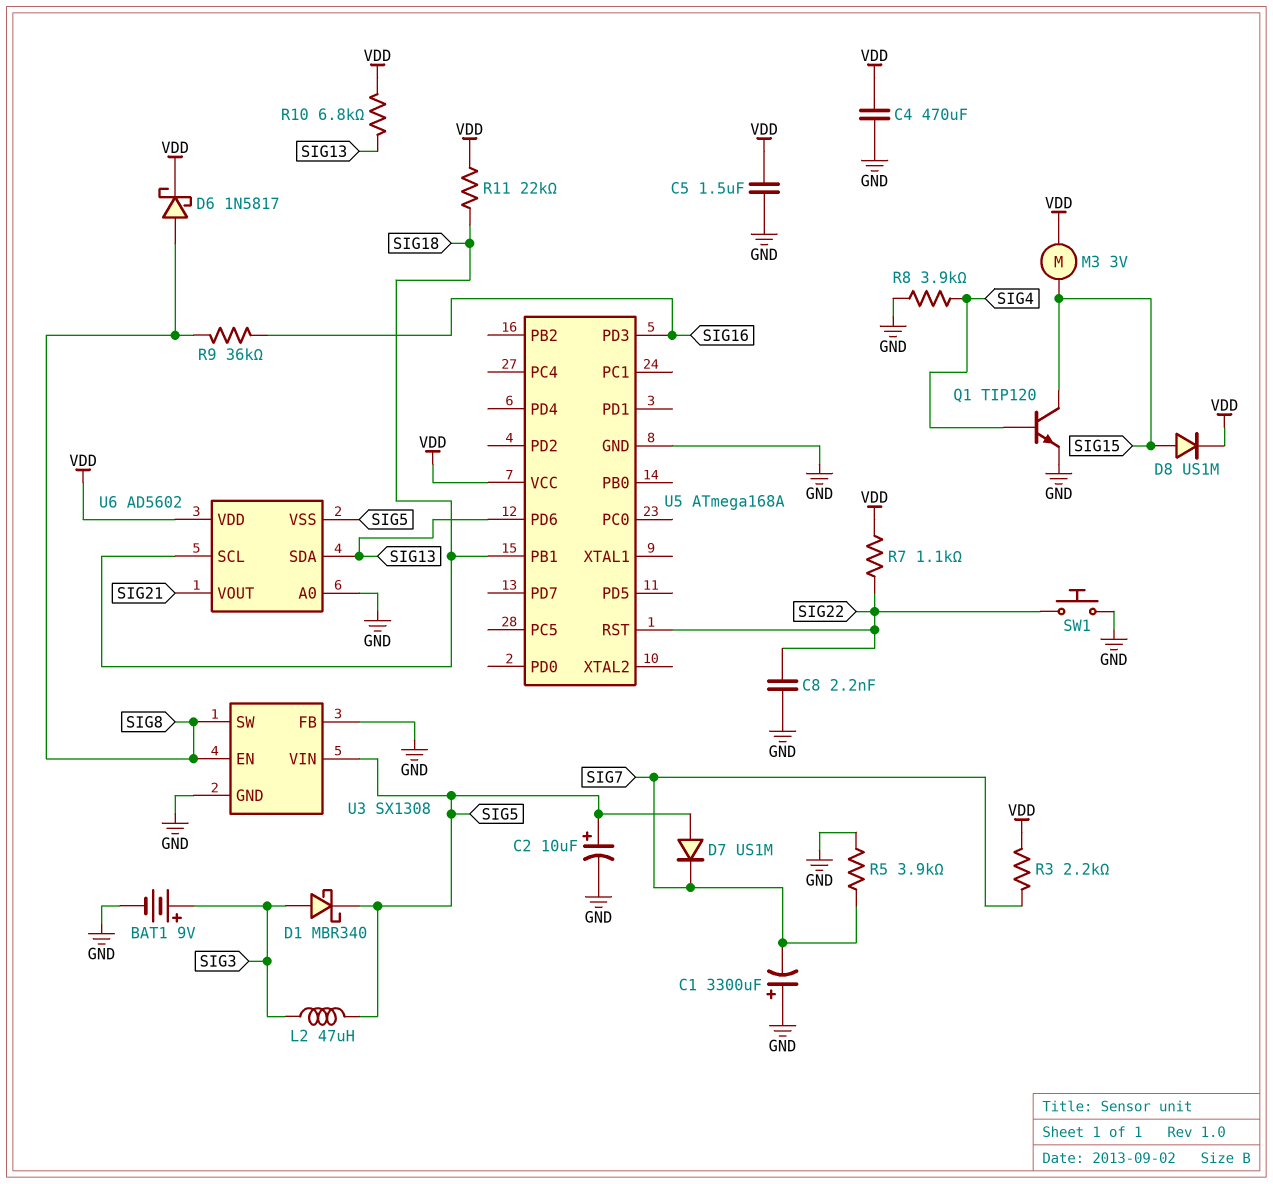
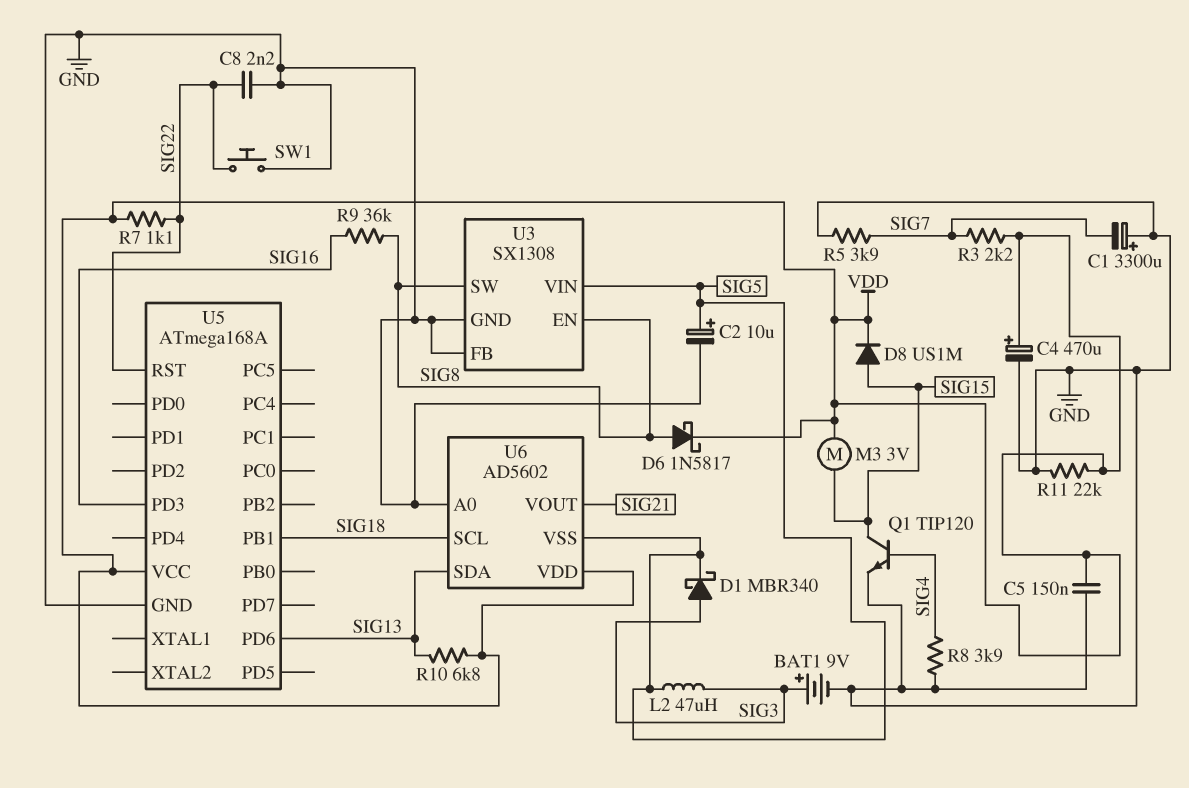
C4: 470uF (GND, VDD) -> 470uF (plus VDD, minus GND)
C5: 1.5uF (GND, VDD) -> 150nF (GND, VDD)
D7: diode US1M (A SIG5, K SIG7) -> none
R11: 22k (SIG18, VDD) -> 22k (GND, VDD)

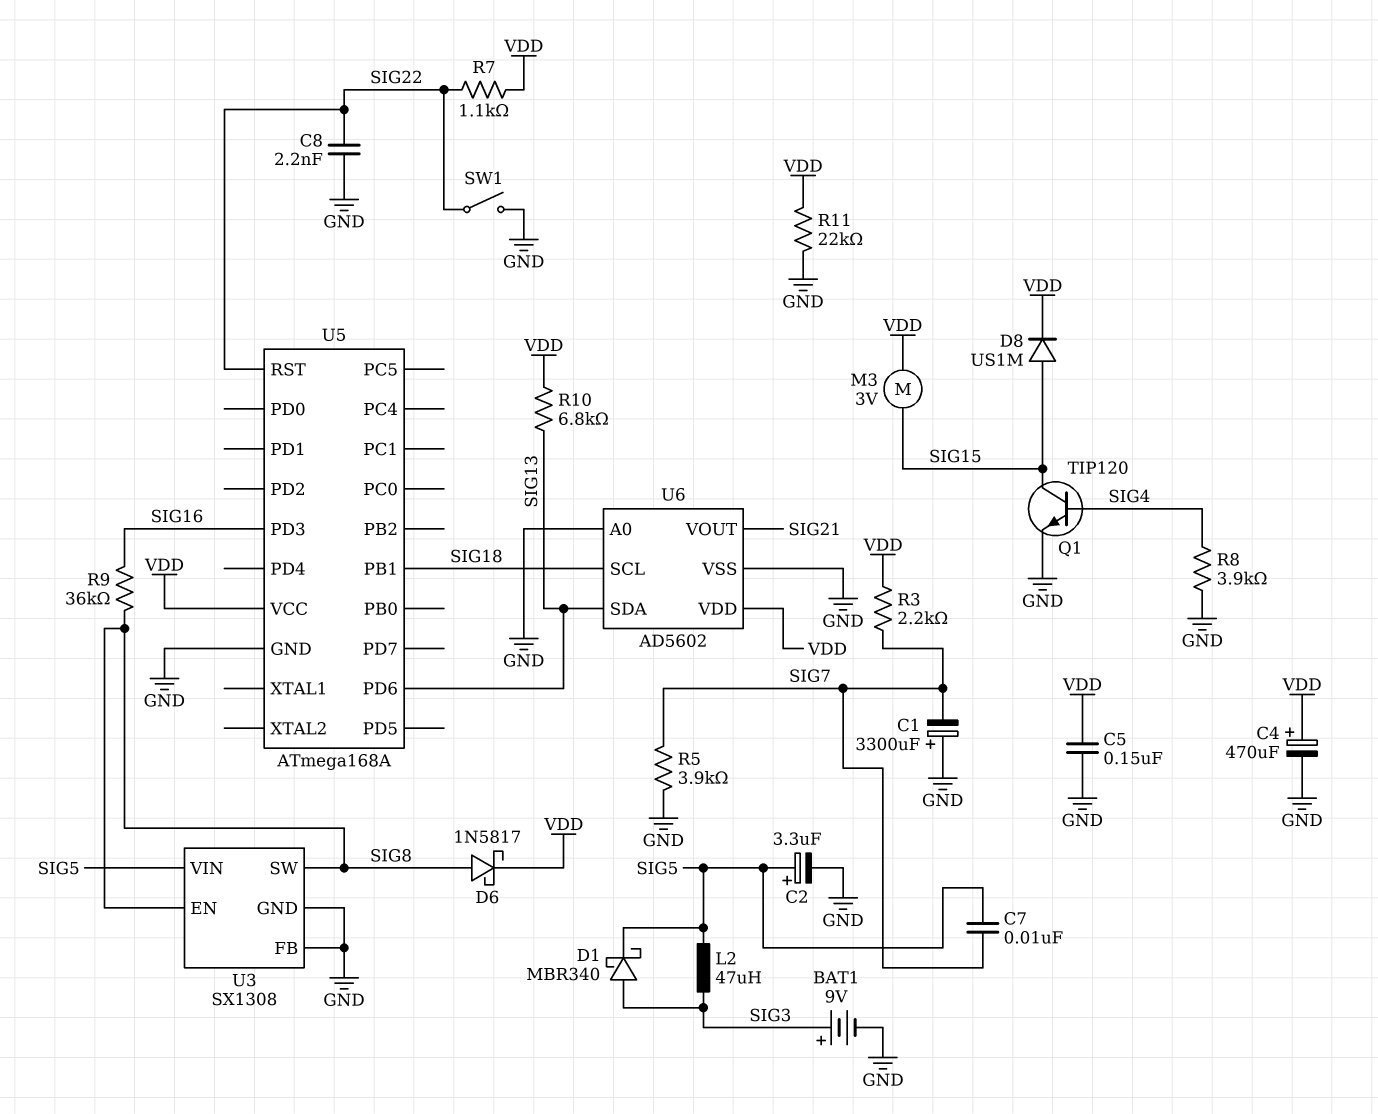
C2: 10uF (plus SIG5, minus GND) -> 3.3uF (plus SIG5, minus GND)
C7: none -> 10nF (SIG5, SIG7)
SW1: button (GND, SIG22) -> switch (GND, SIG22)
U6 pin VSS: SIG5 -> GND

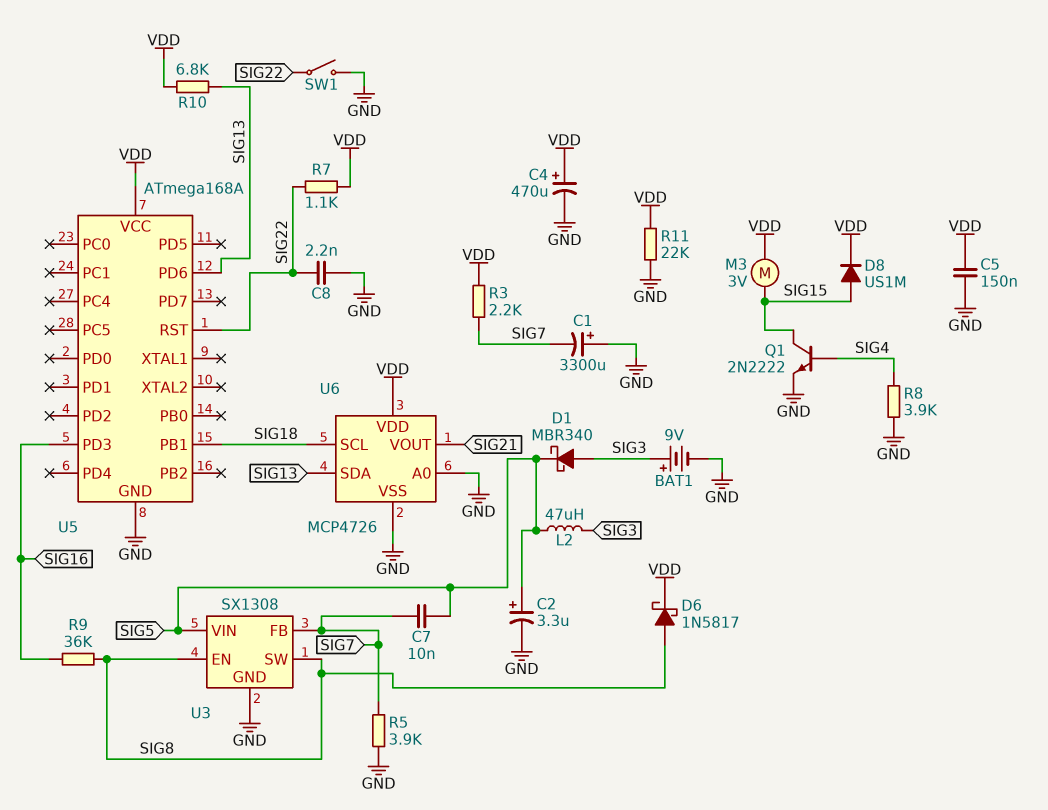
Q1: NPN TIP120 (B SIG4, C SIG15, E GND) -> NPN 2N2222 (B SIG4, C SIG15, E GND)
U3 pin FB: GND -> SIG7
U6: AD5602 -> MCP4726

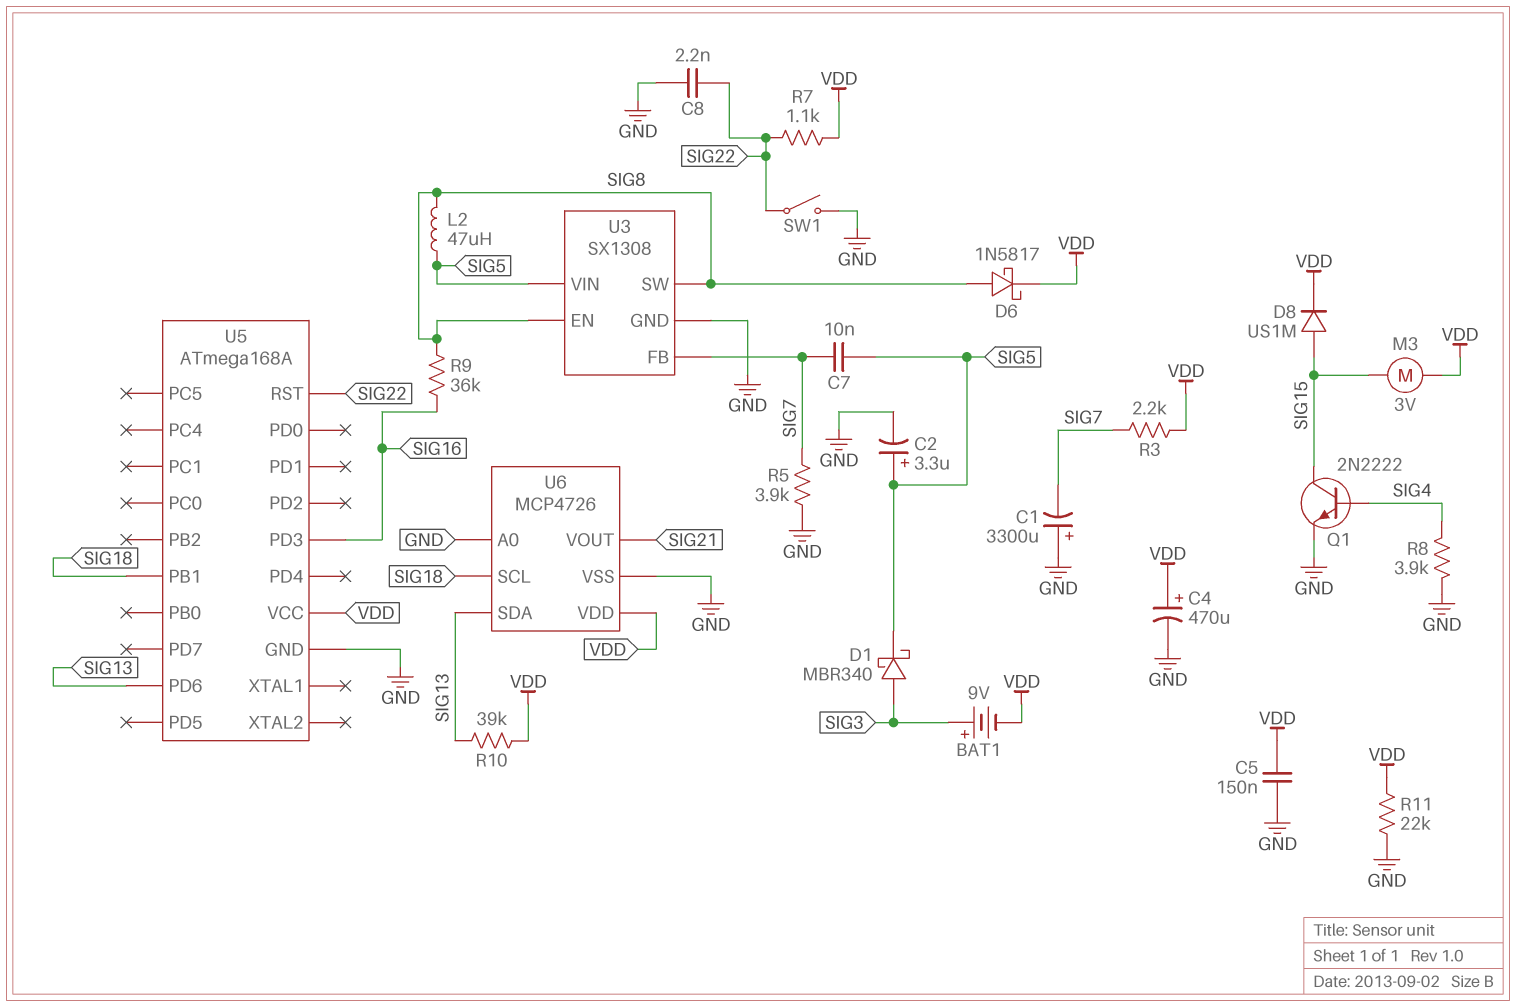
BAT1: 9V (plus SIG3, minus GND) -> 9V (plus SIG3, minus VDD)
L2: 47uH (SIG3, SIG5) -> 47uH (SIG5, SIG8)
R10: 6.8k (SIG13, VDD) -> 39k (SIG13, VDD)

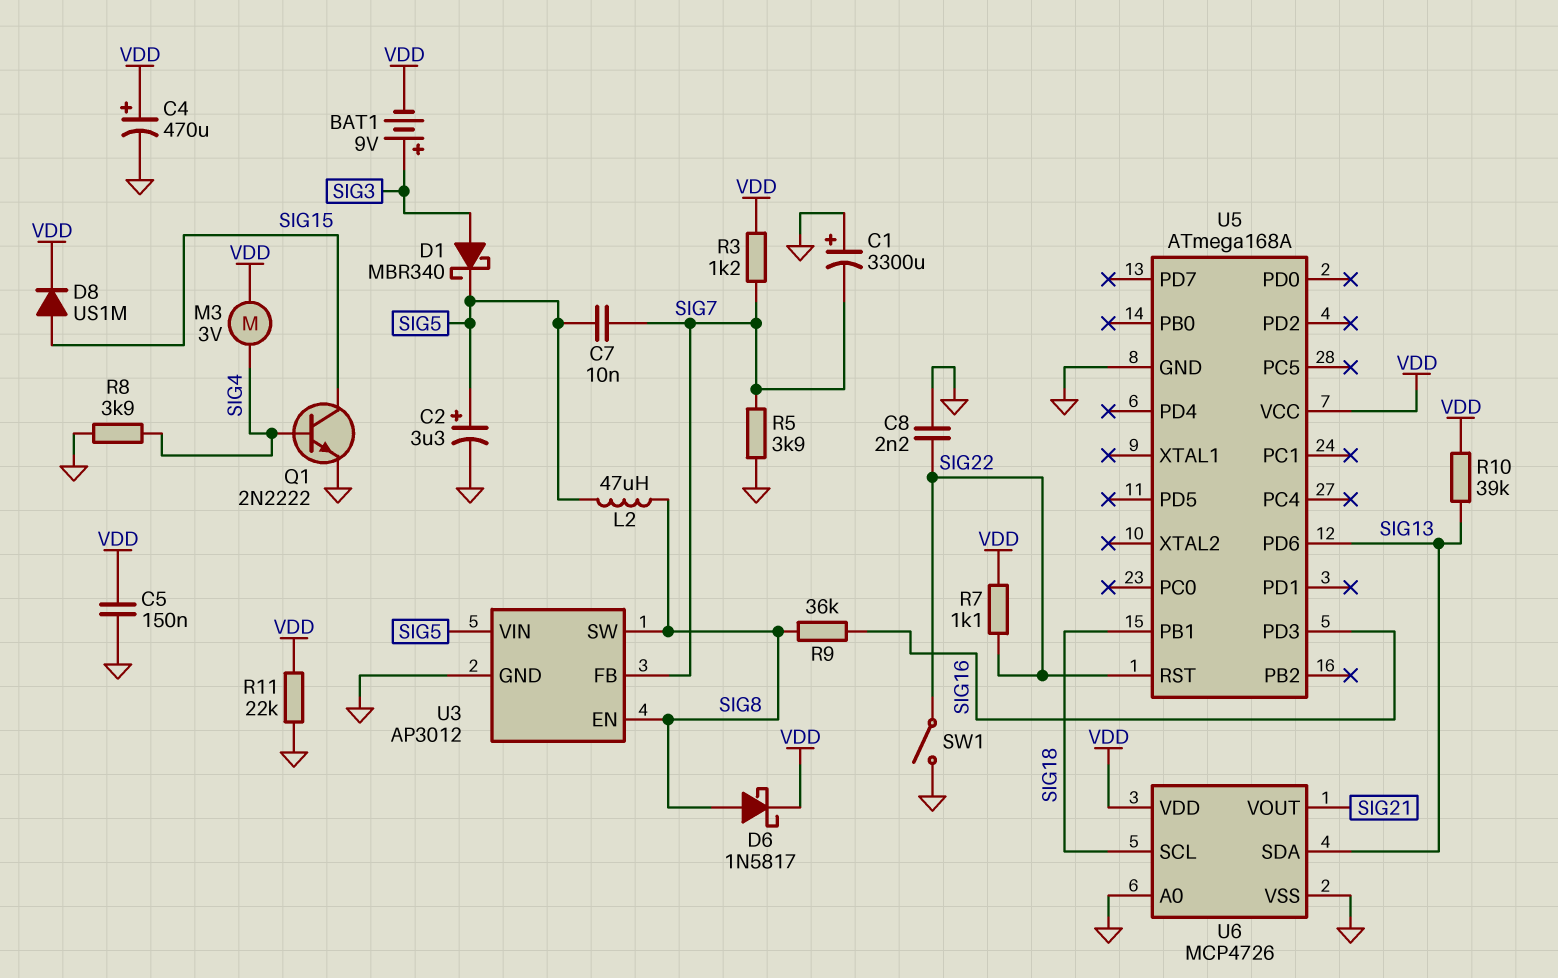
M3: motor 3V (SIG15, VDD) -> motor 3V (SIG4, VDD)
R3: 2.2k (SIG7, VDD) -> 1.2k (SIG7, VDD)
U3: SX1308 -> AP3012

